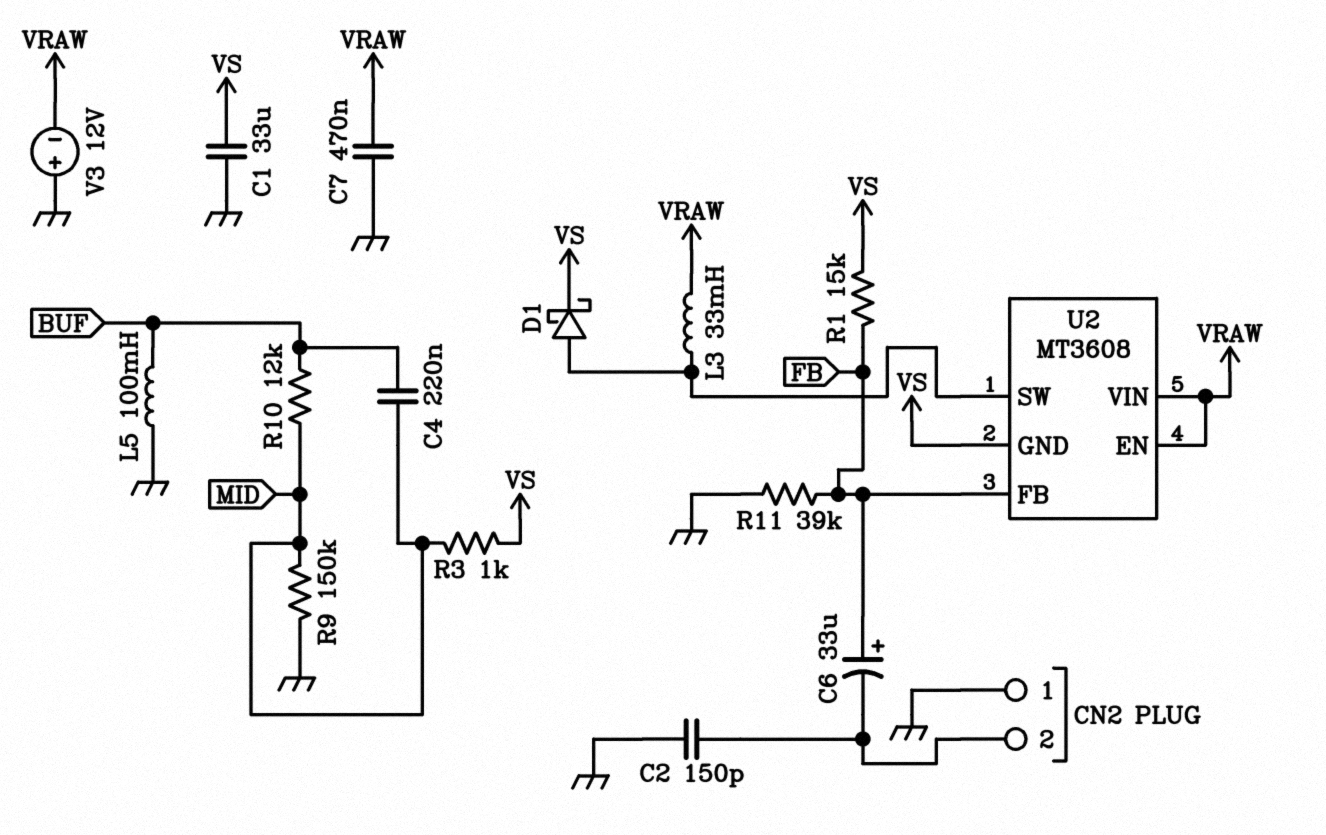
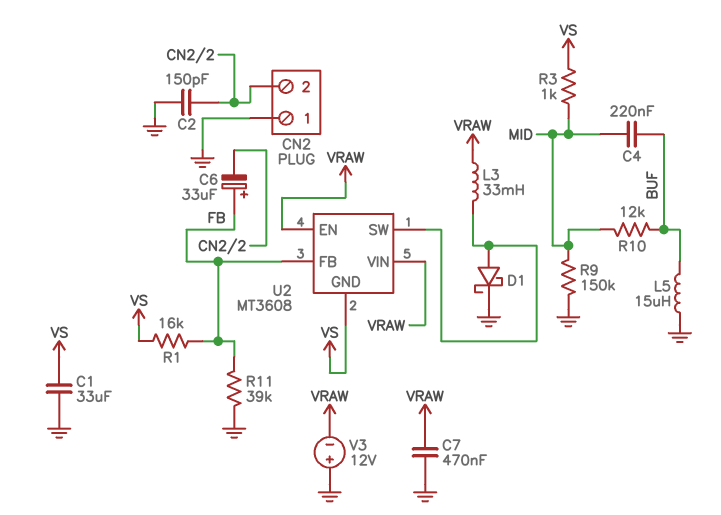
D1: schottky (A U2/SW, K VS) -> schottky (A U2/SW, K GND)
L5: 100mH (BUF, GND) -> 15uH (BUF, GND)
R1: 15k (FB, VS) -> 16k (FB, VS)

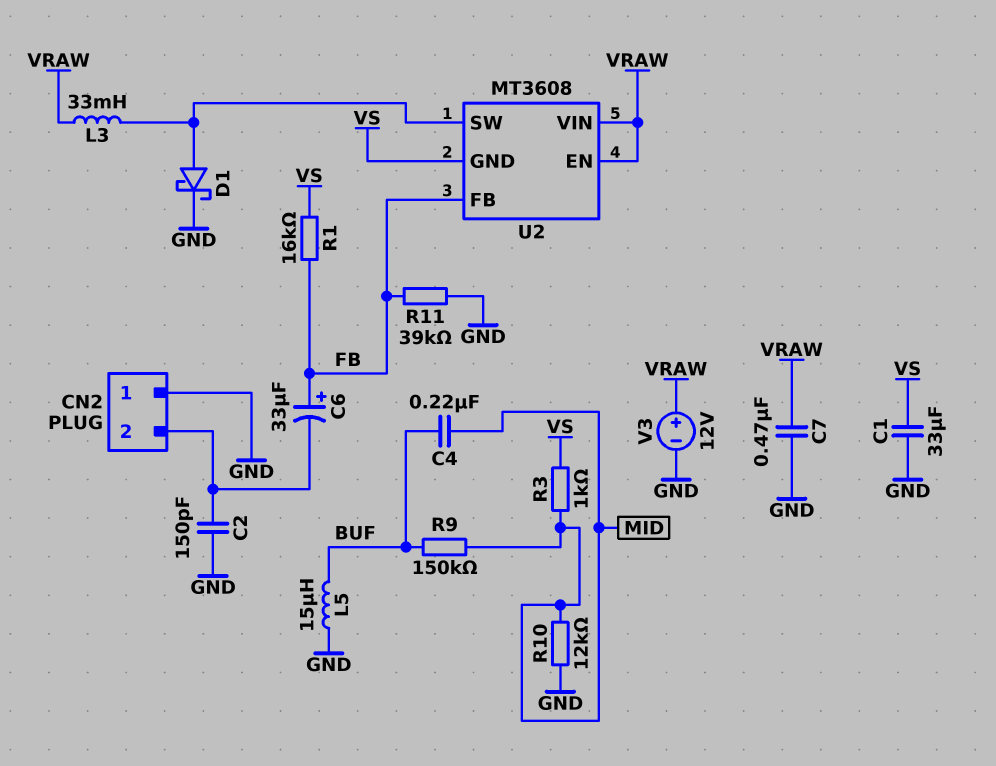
R9: 150k (GND, MID) -> 150k (BUF, MID)
R10: 12k (BUF, MID) -> 12k (GND, MID)
V3: 12V (plus GND, minus VRAW) -> 12V (plus VRAW, minus GND)

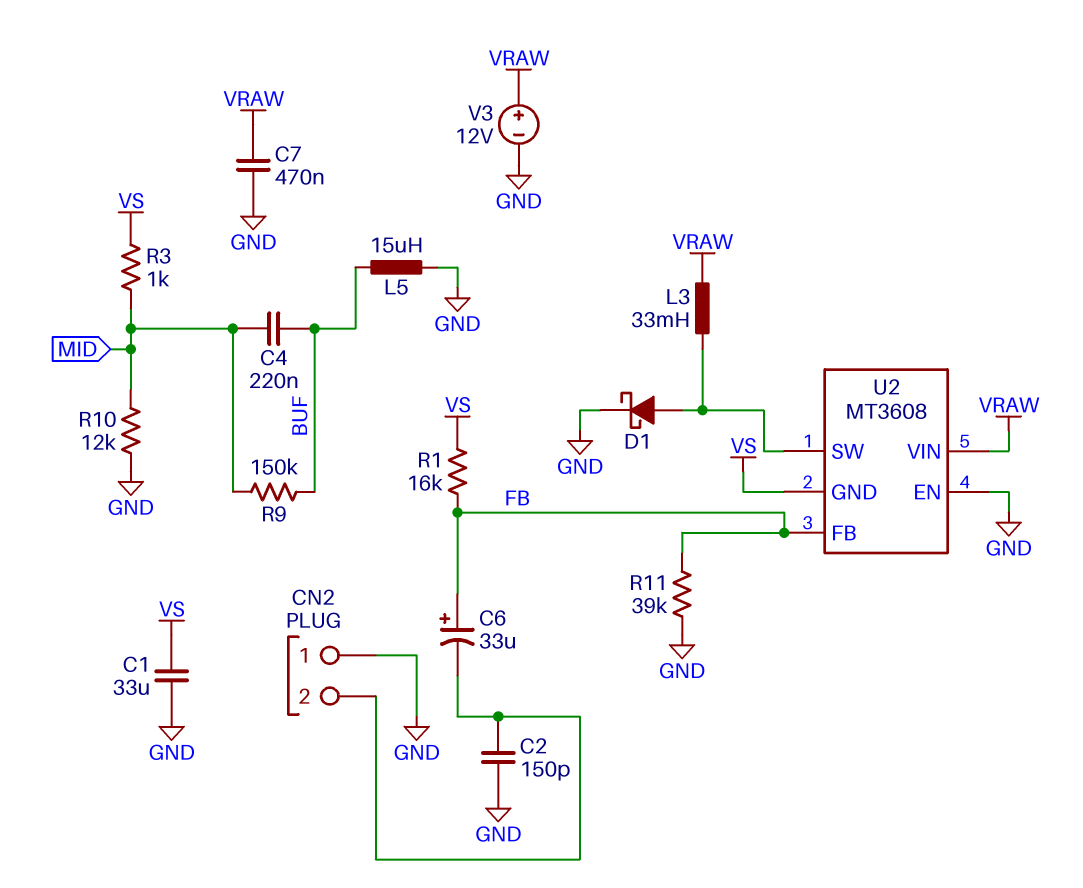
U2 pin EN: VRAW -> GND

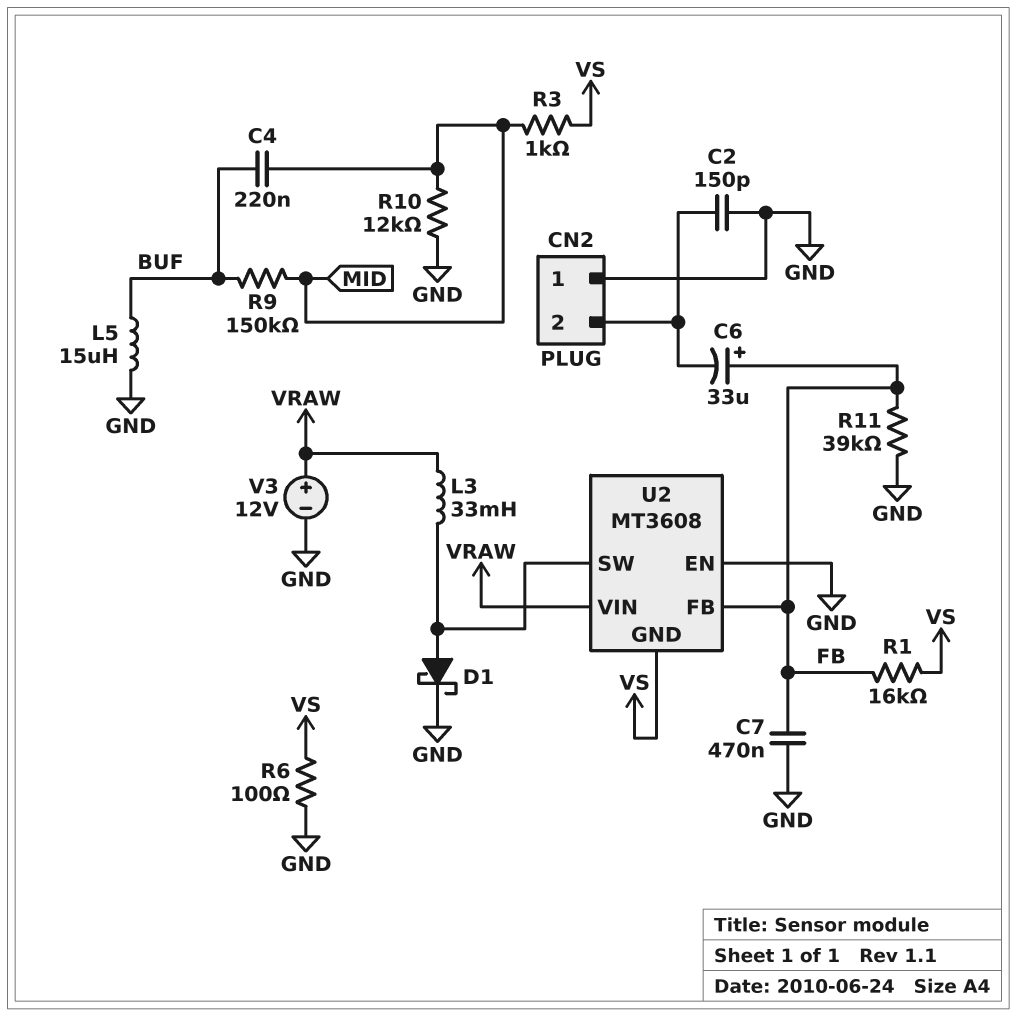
C1: 33uF (GND, VS) -> none
C7: 470nF (GND, VRAW) -> 470nF (FB, GND)
R6: none -> 100 (GND, VS)

